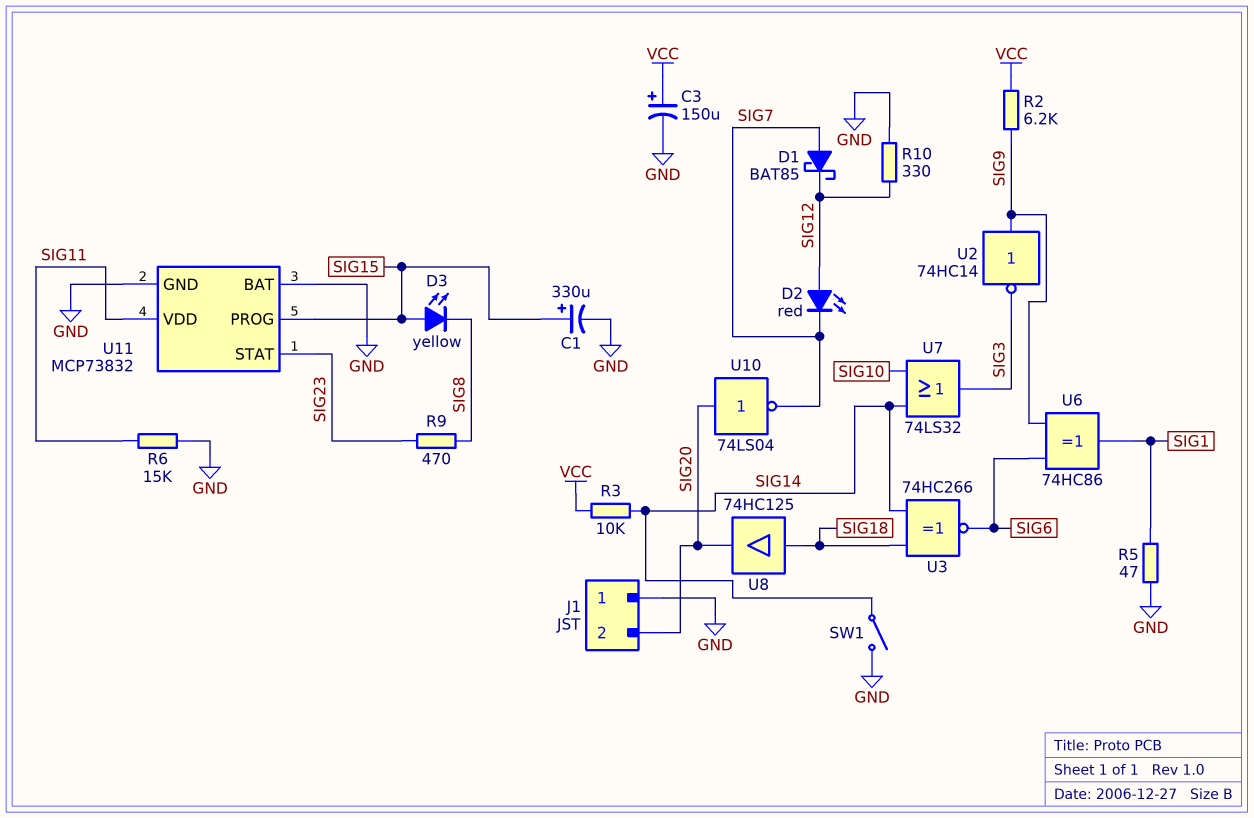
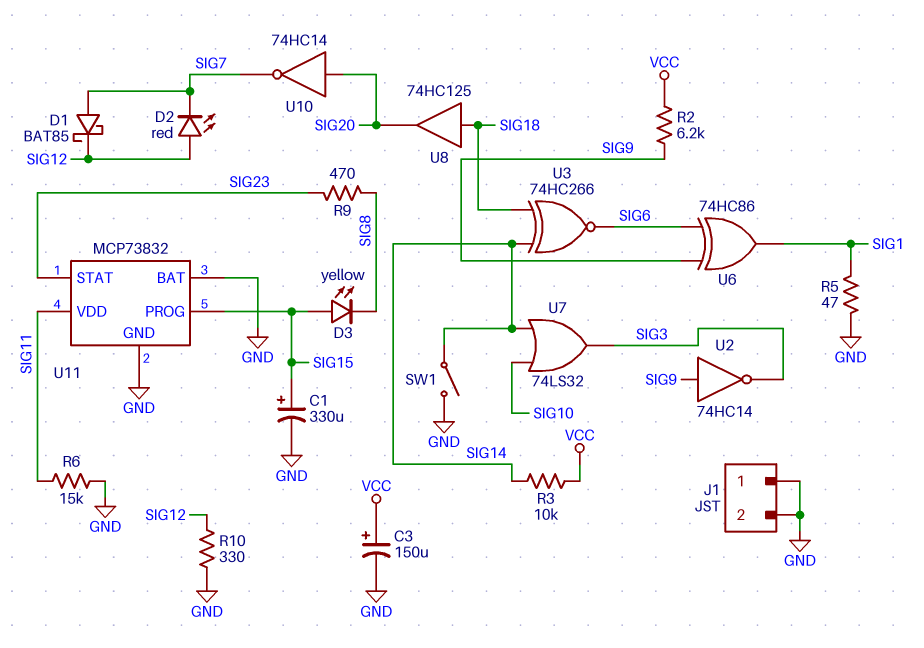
J1 pin 2: SIG20 -> GND
U10: NOT 74LS04 (in SIG20, out SIG7) -> NOT 74HC14 (in SIG20, out SIG7)

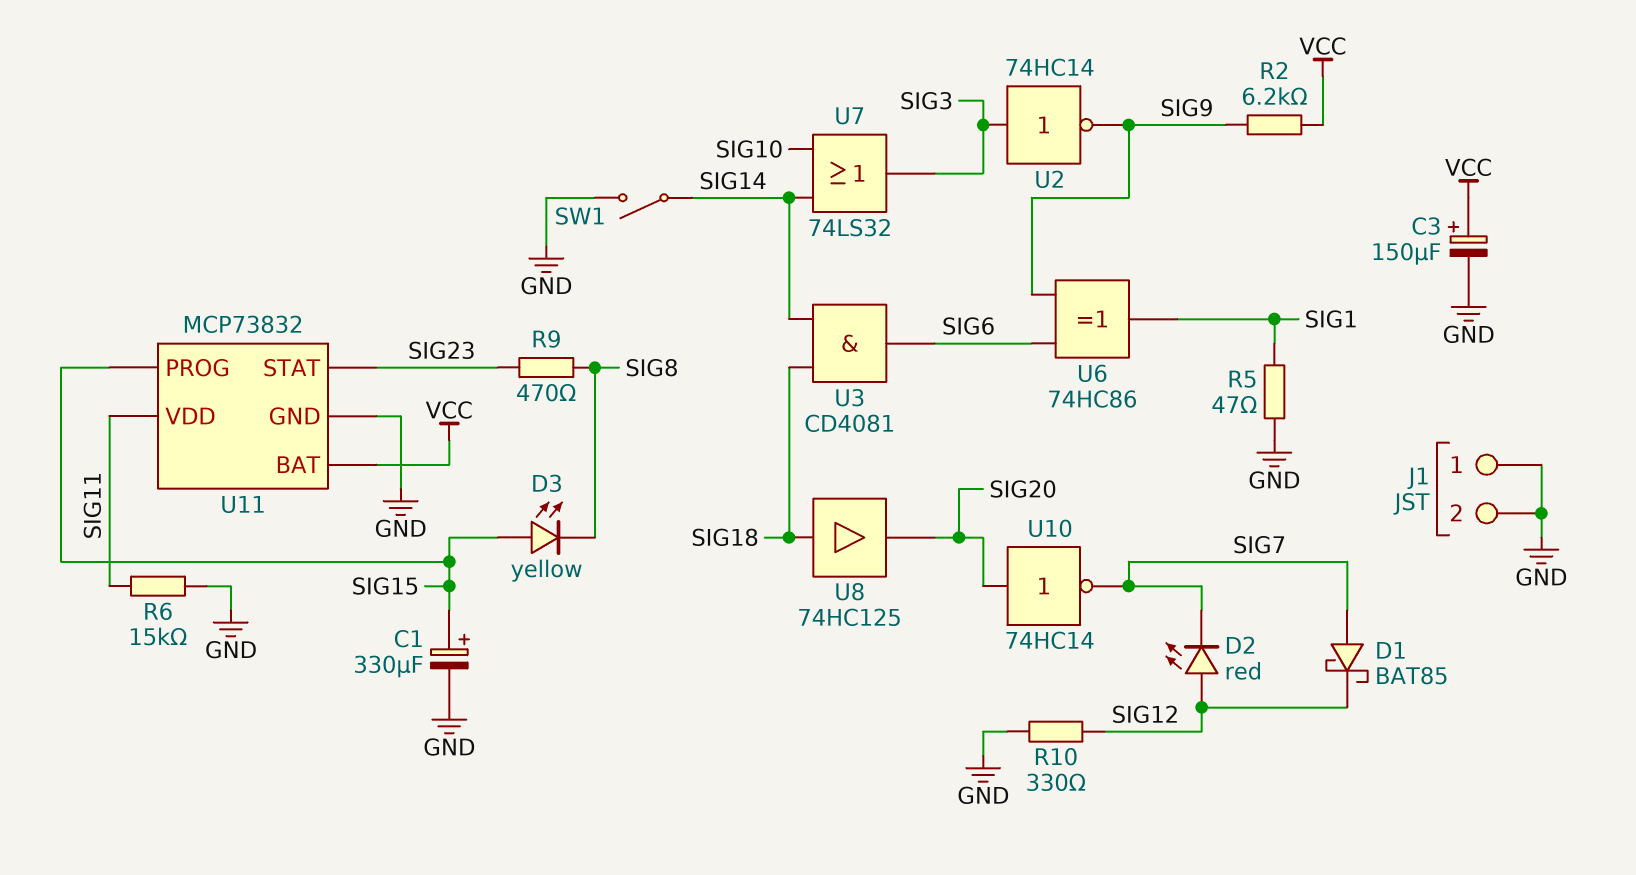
R3: 10k (SIG14, VCC) -> none
U2: NOT 74HC14 (in SIG9, out SIG3) -> NOT 74HC14 (in SIG3, out SIG9)
U3: XNOR 74HC266 (in SIG14, in SIG18, out SIG6) -> AND CD4081 (in SIG14, in SIG18, out SIG6)
U11 pin BAT: GND -> VCC

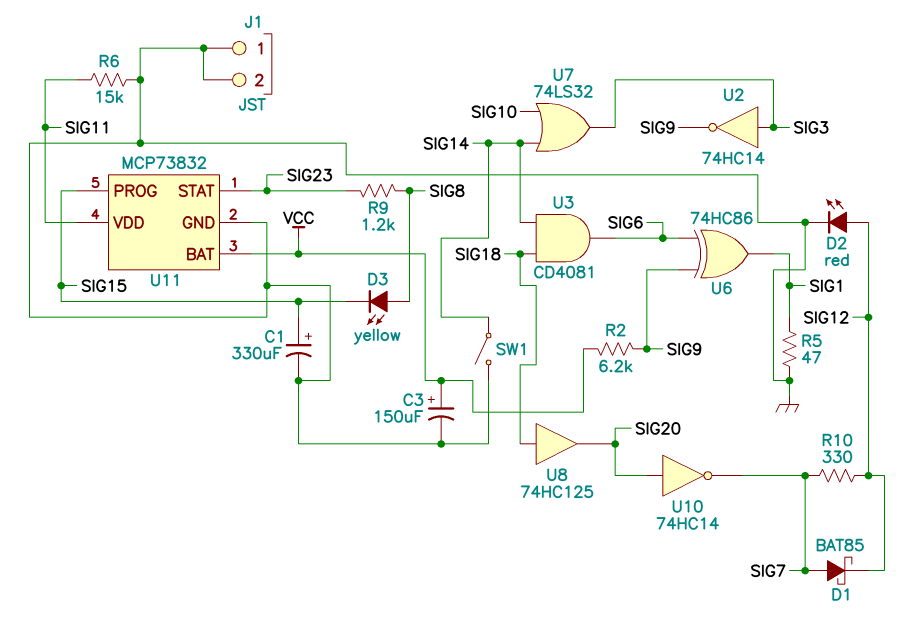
D2: LED red (A SIG12, K SIG7) -> LED red (A SIG12, K GND)
D3: LED yellow (A SIG15, K SIG8) -> LED yellow (A SIG8, K SIG15)
R9: 470 (SIG8, SIG23) -> 1.2k (SIG8, SIG23)
R10: 330 (GND, SIG12) -> 330 (SIG7, SIG12)

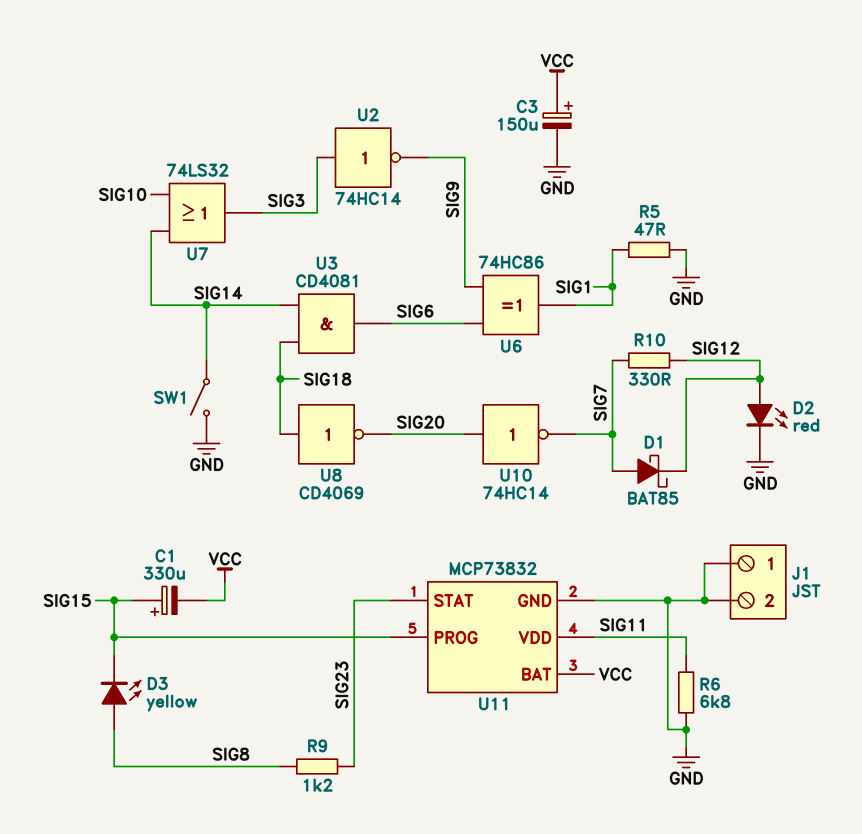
C1: 330uF (plus SIG15, minus GND) -> 330uF (plus SIG15, minus VCC)
R2: 6.2k (SIG9, VCC) -> none
R6: 15k (GND, SIG11) -> 6.8k (GND, SIG11)
U8: buffer 74HC125 (in SIG18, out SIG20) -> NOT CD4069 (in SIG18, out SIG20)

